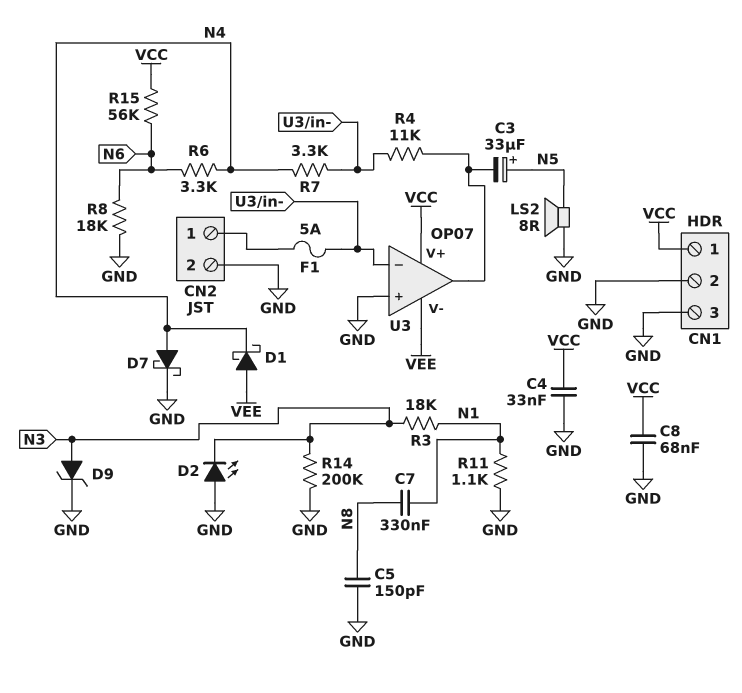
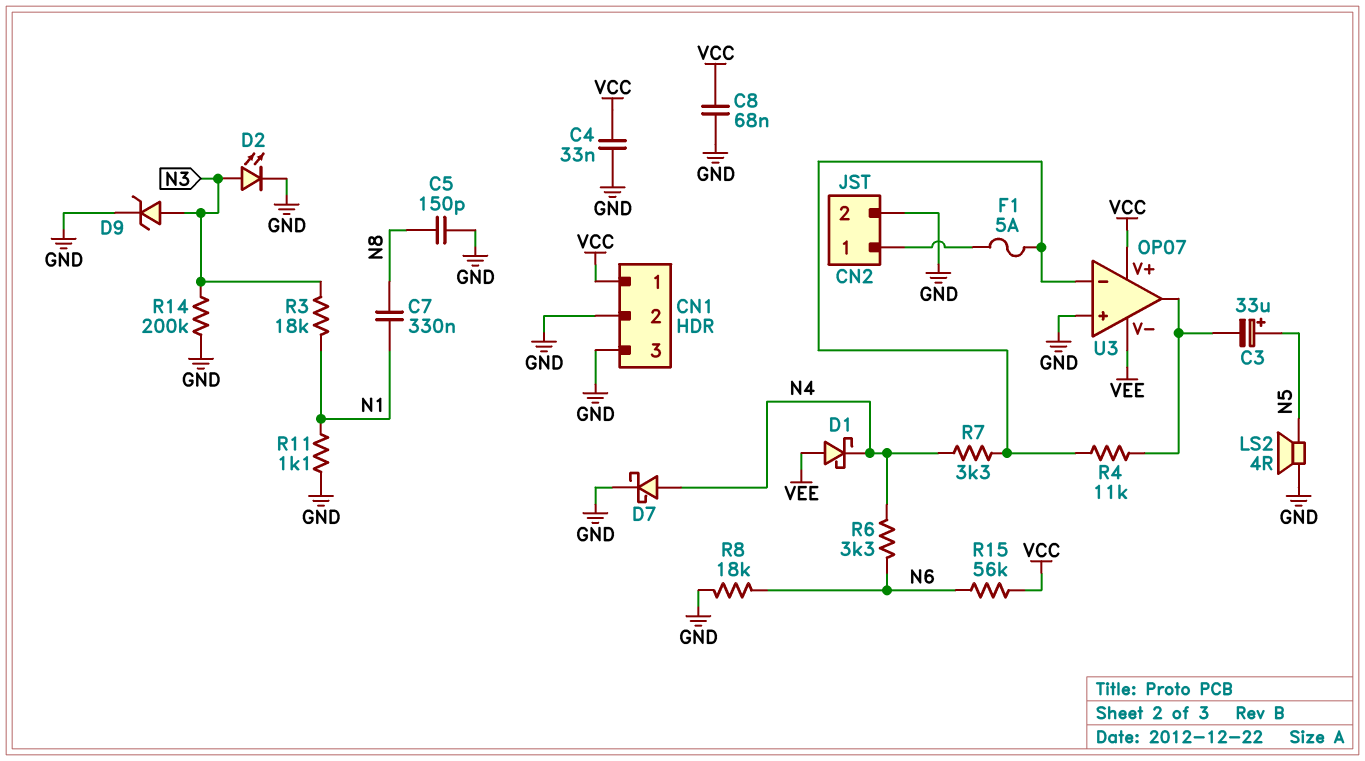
D2: LED (A GND, K N3) -> LED (A N3, K GND)
LS2: speaker 8R (GND, N5) -> speaker 4R (GND, N5)

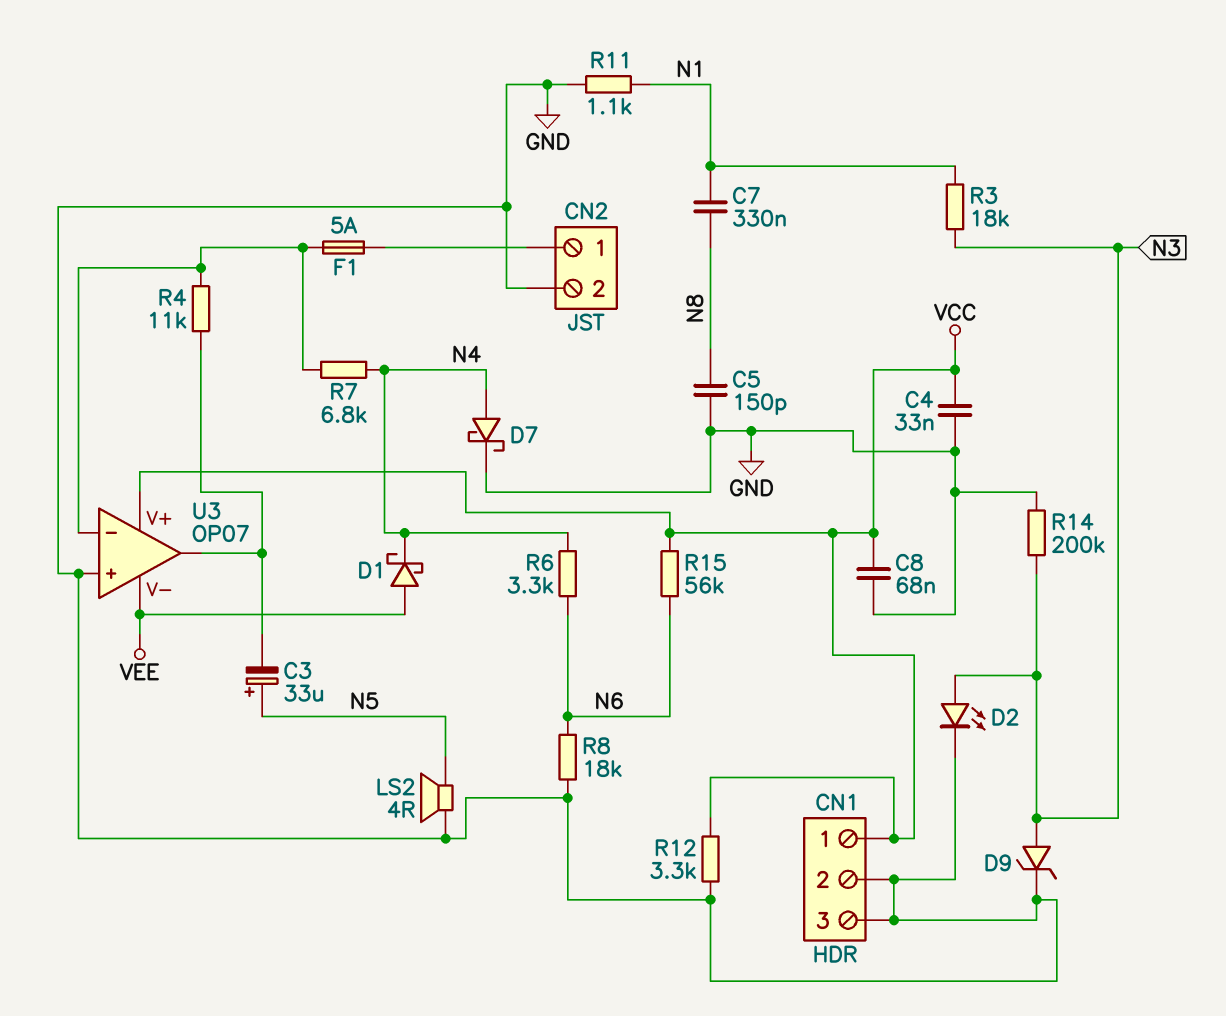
R7: 3.3k (N4, U3/in-) -> 6.8k (N4, U3/in-)
R12: none -> 3.3k (GND, VCC)

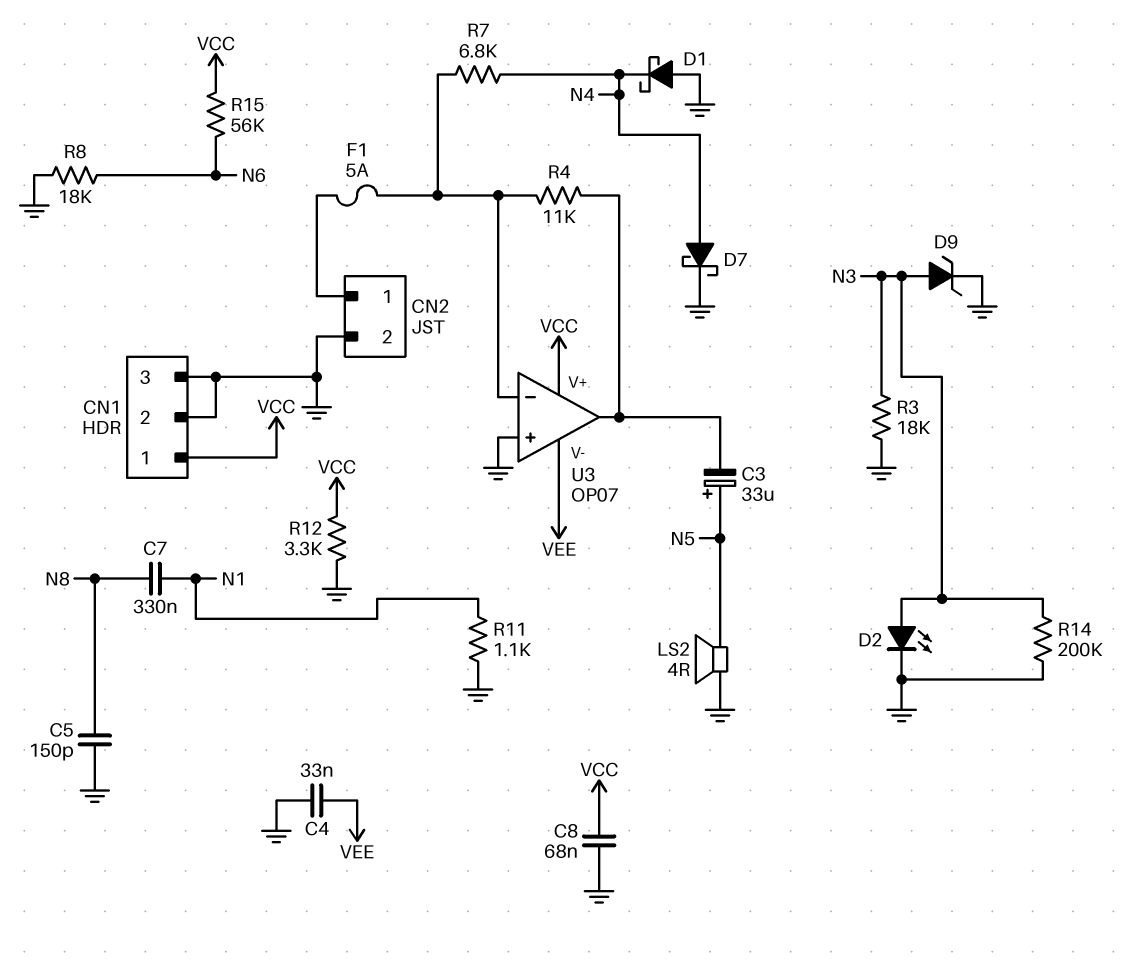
C4: 33nF (GND, VCC) -> 33nF (GND, VEE)
D1: schottky (A VEE, K N4) -> schottky (A GND, K N4)
R3: 18k (N1, N3) -> 18k (GND, N3)
R6: 3.3k (N4, N6) -> none

